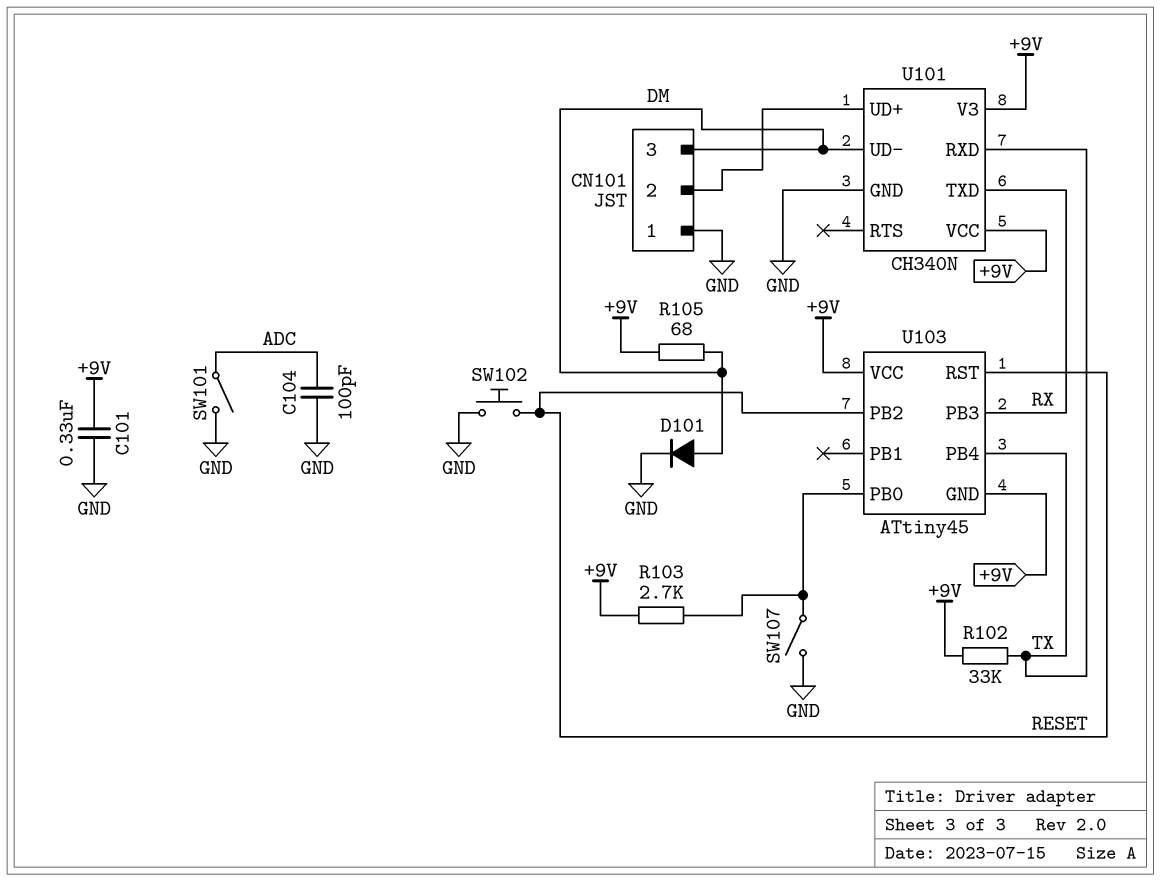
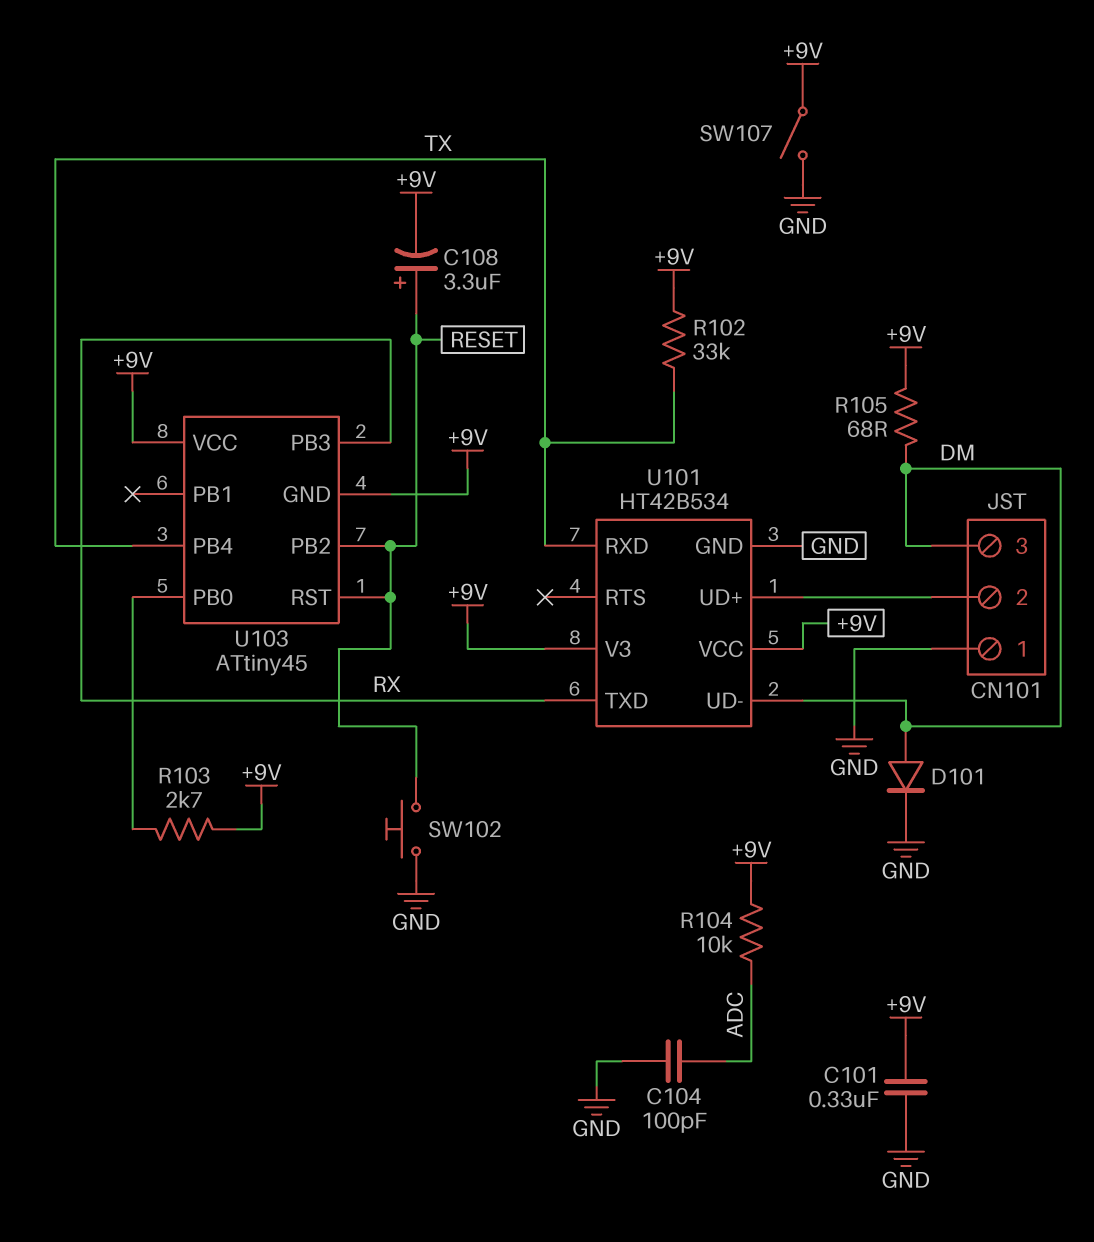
C108: none -> 3.3uF (plus RESET, minus +9V)
R104: none -> 10k (+9V, ADC)
SW101: switch (ADC, GND) -> none
SW107: switch (GND, U103/PB0) -> switch (+9V, GND)
U101: CH340N -> HT42B534

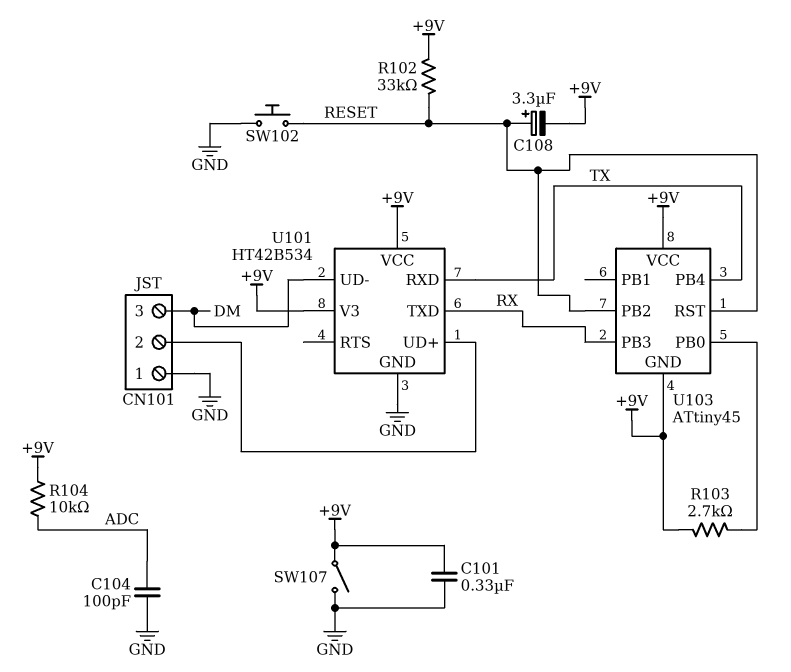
D101: diode (A DM, K GND) -> none
R102: 33k (+9V, TX) -> 33k (+9V, RESET)
R105: 68 (+9V, DM) -> none

